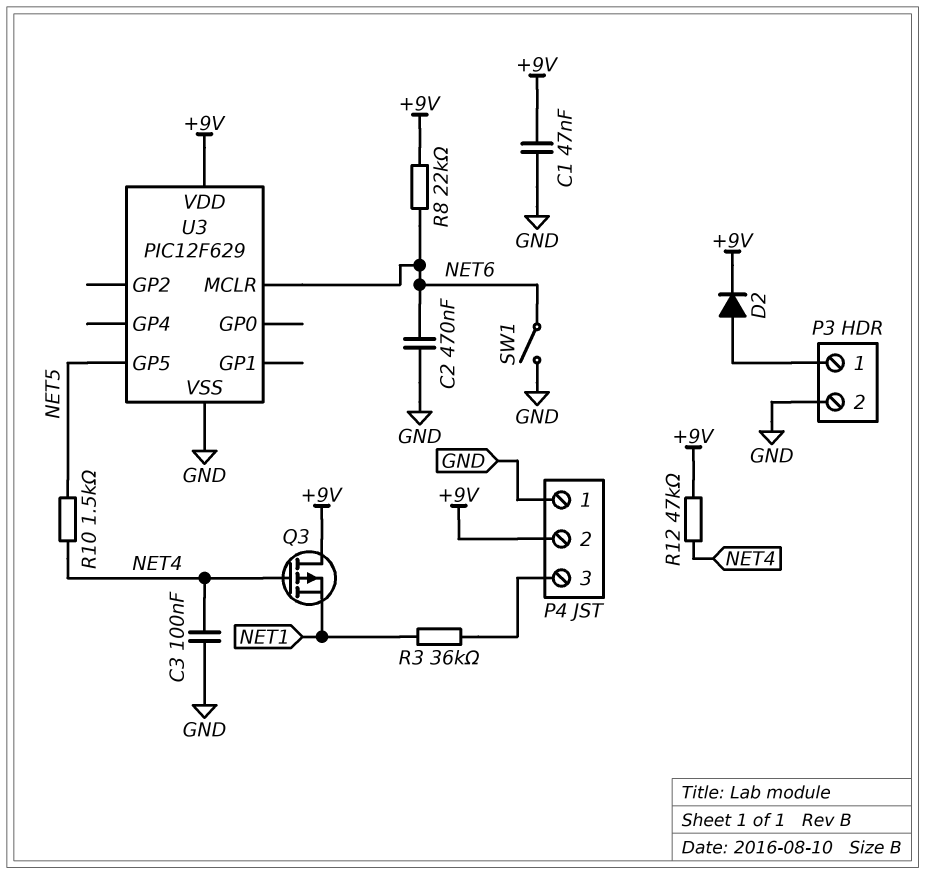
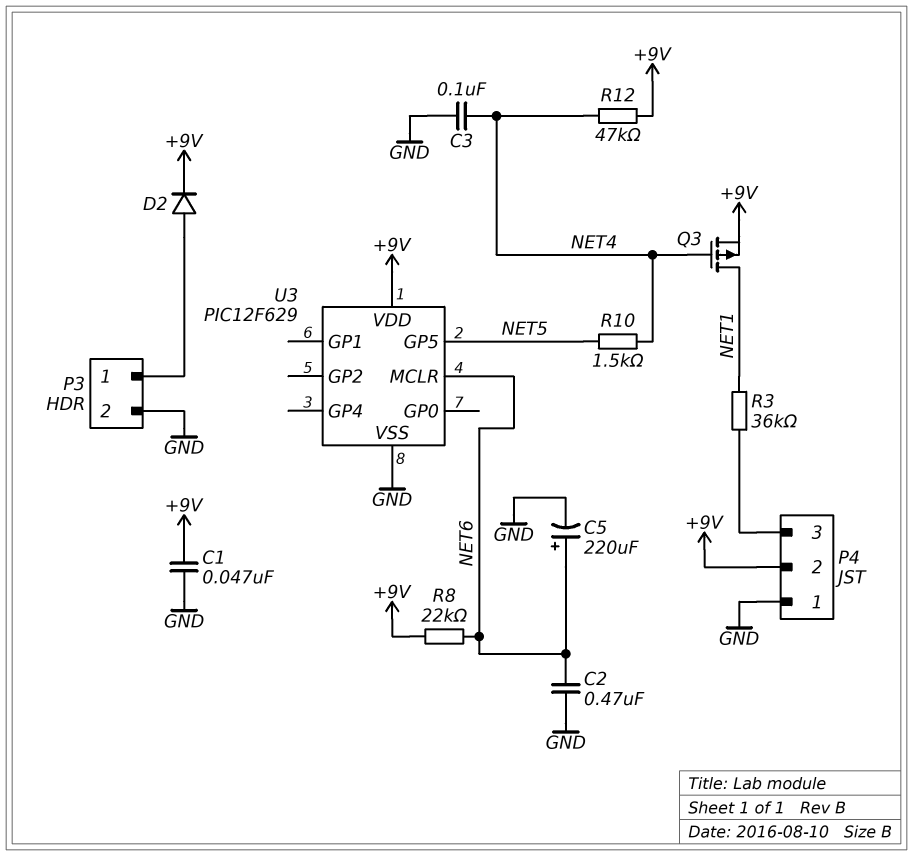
C5: none -> 220uF (plus NET6, minus GND)
Q3: PMOS (G NET4, D +9V, S NET1) -> PMOS (G NET4, D NET1, S +9V)
SW1: switch (GND, NET6) -> none

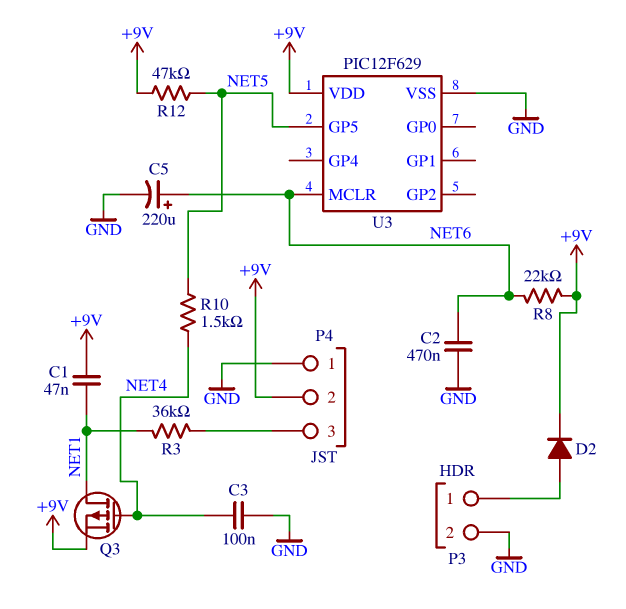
C1: 47nF (+9V, GND) -> 47nF (+9V, NET1)
R12: 47k (+9V, NET4) -> 47k (+9V, NET5)

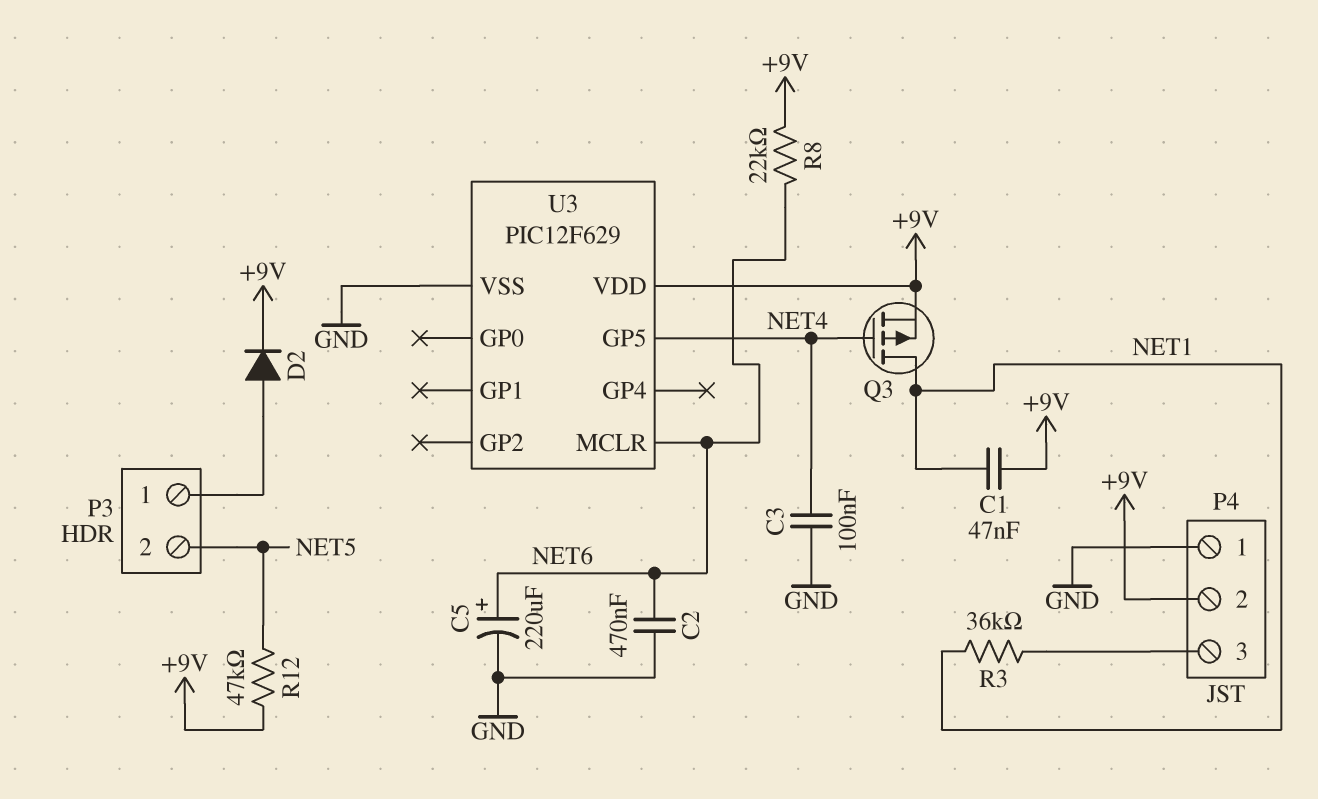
P3 pin 2: GND -> NET5
R10: 1.5k (NET4, NET5) -> none
U3 pin GP5: NET5 -> NET4

